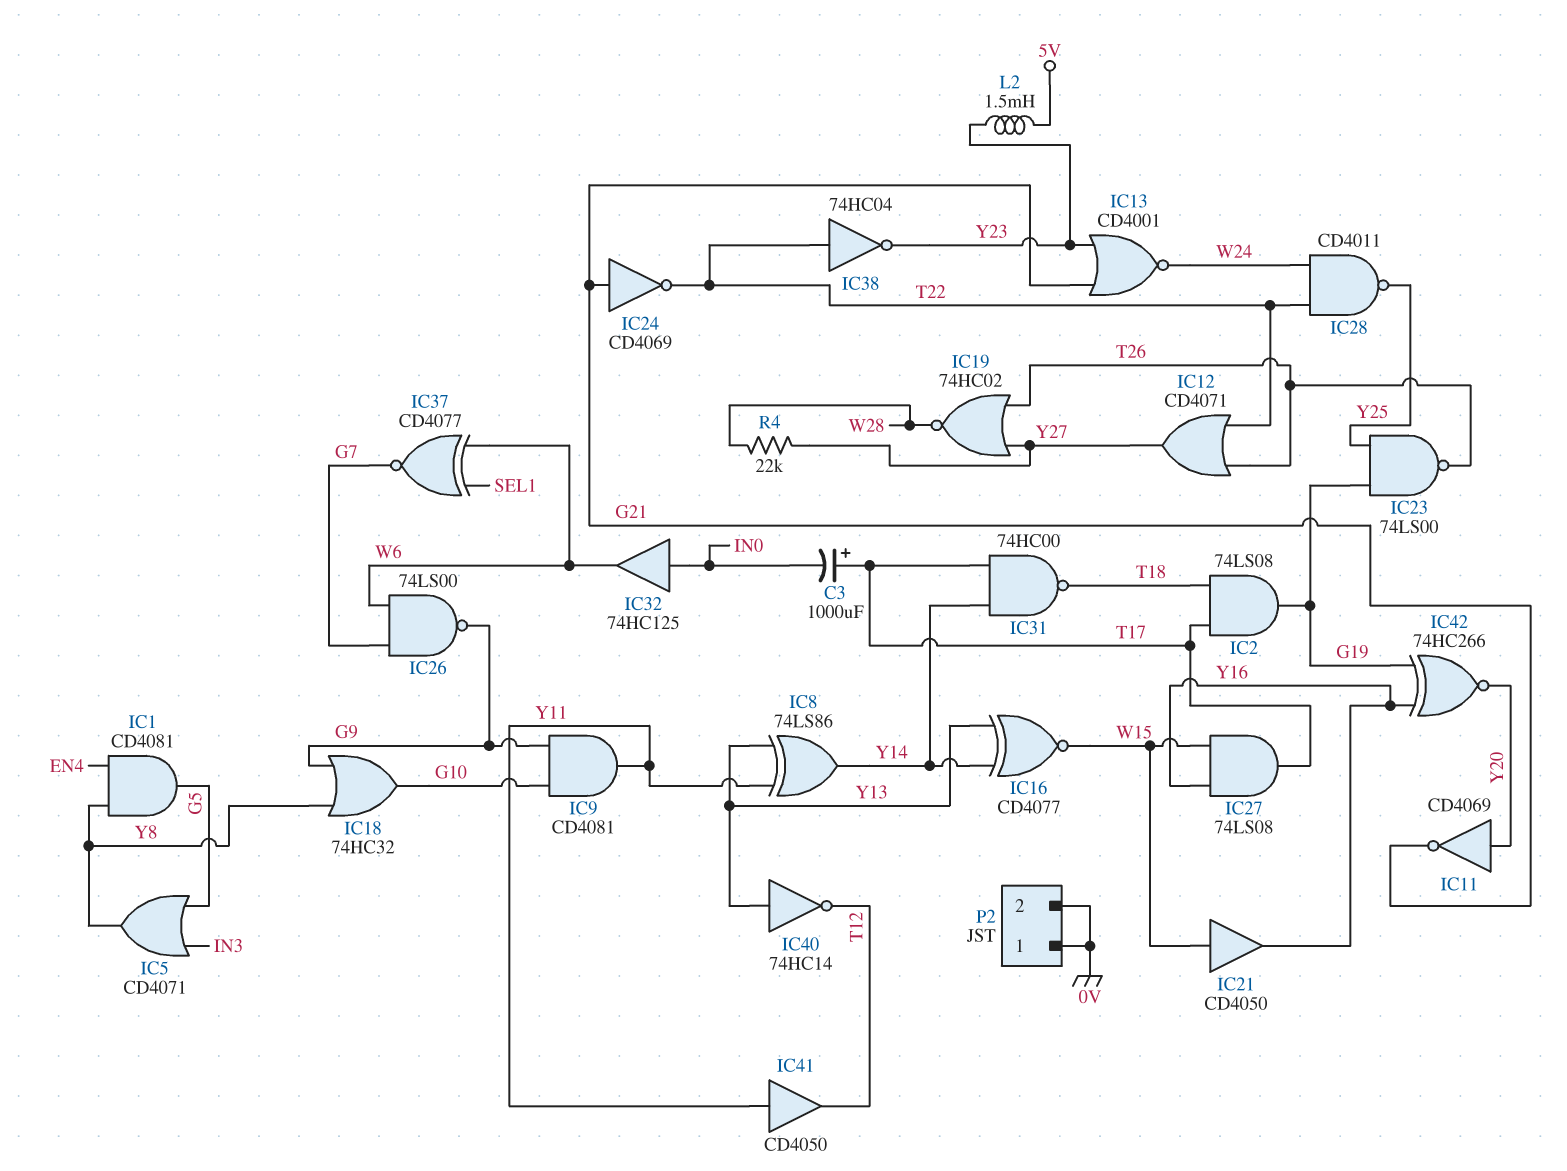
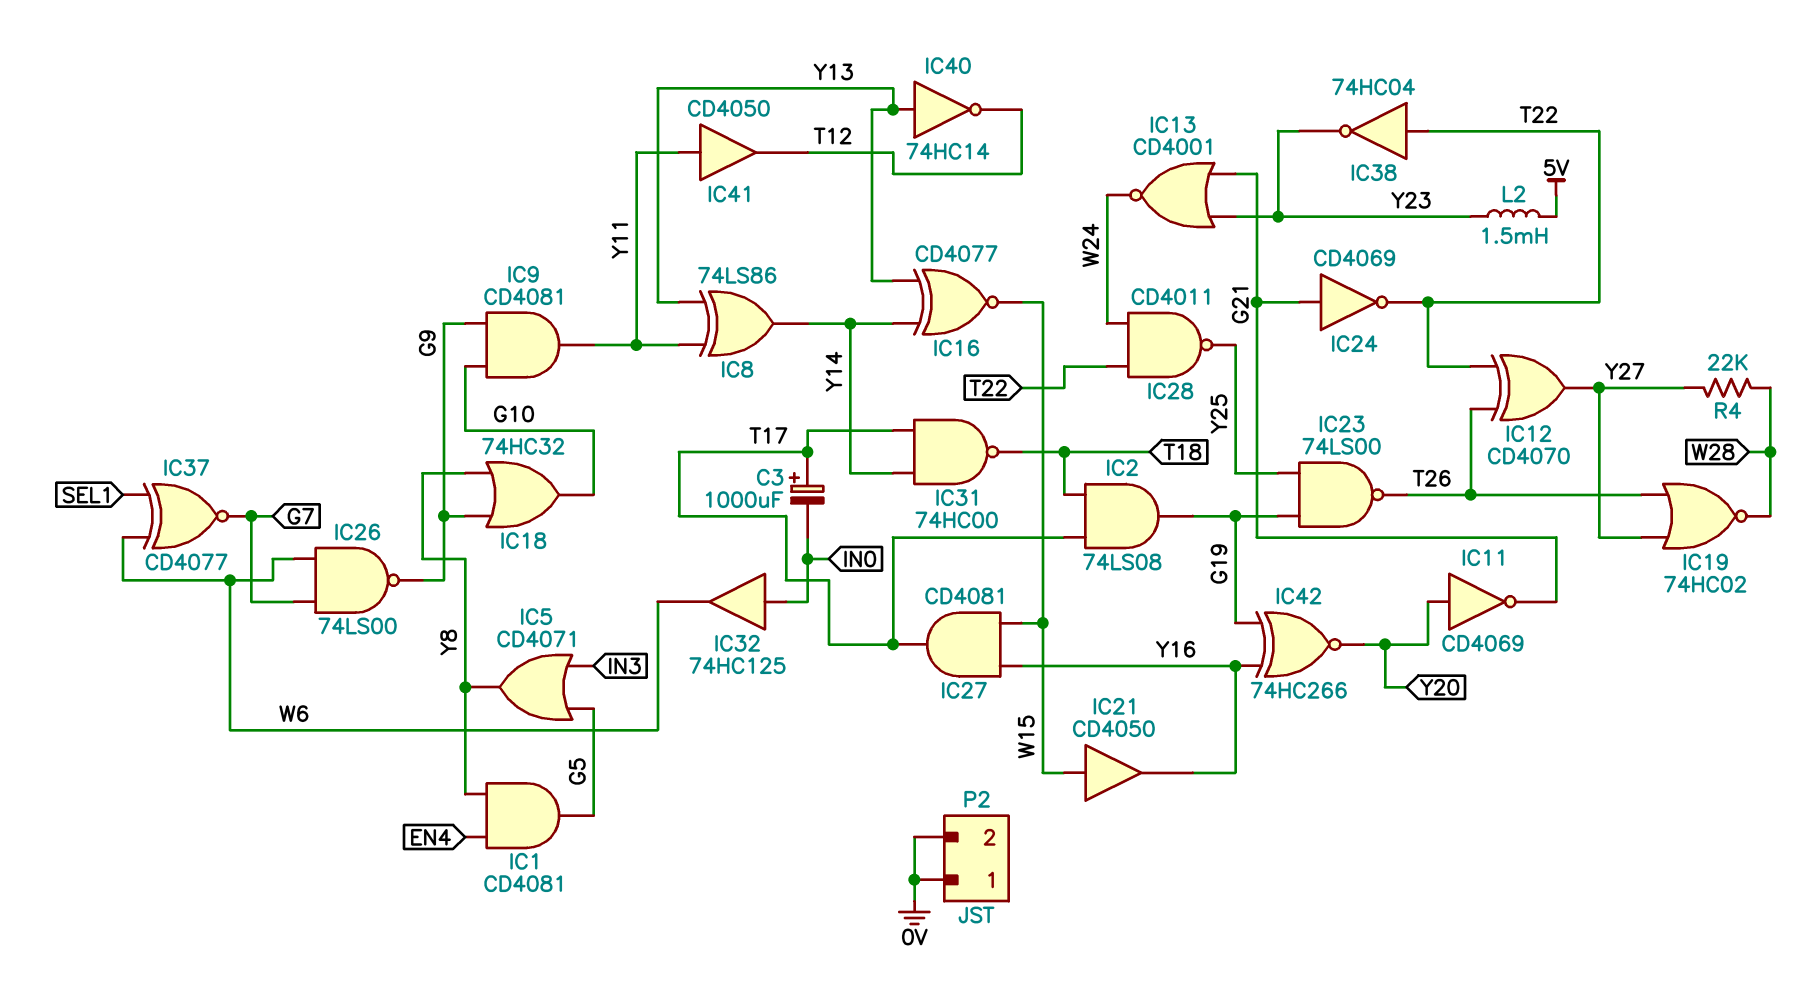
IC12: OR CD4071 (in T22, in T26, out Y27) -> XOR CD4070 (in T22, in T26, out Y27)
IC27: AND 74LS08 (in W15, in Y16, out T17) -> AND CD4081 (in W15, in Y16, out T17)

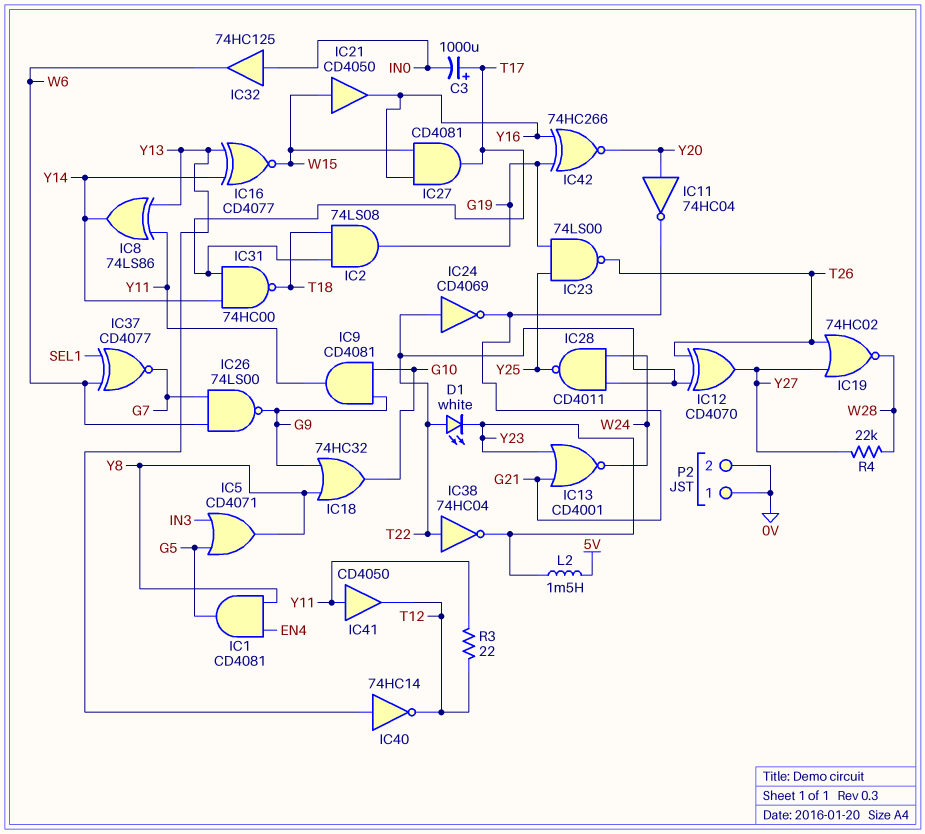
D1: none -> LED white (A T22, K Y23)
IC11: NOT CD4069 (in Y20, out G21) -> NOT 74HC04 (in Y20, out G21)
IC24: NOT CD4069 (in G21, out T22) -> NOT CD4069 (in T22, out G21)
R3: none -> 22 (T12, Y11)

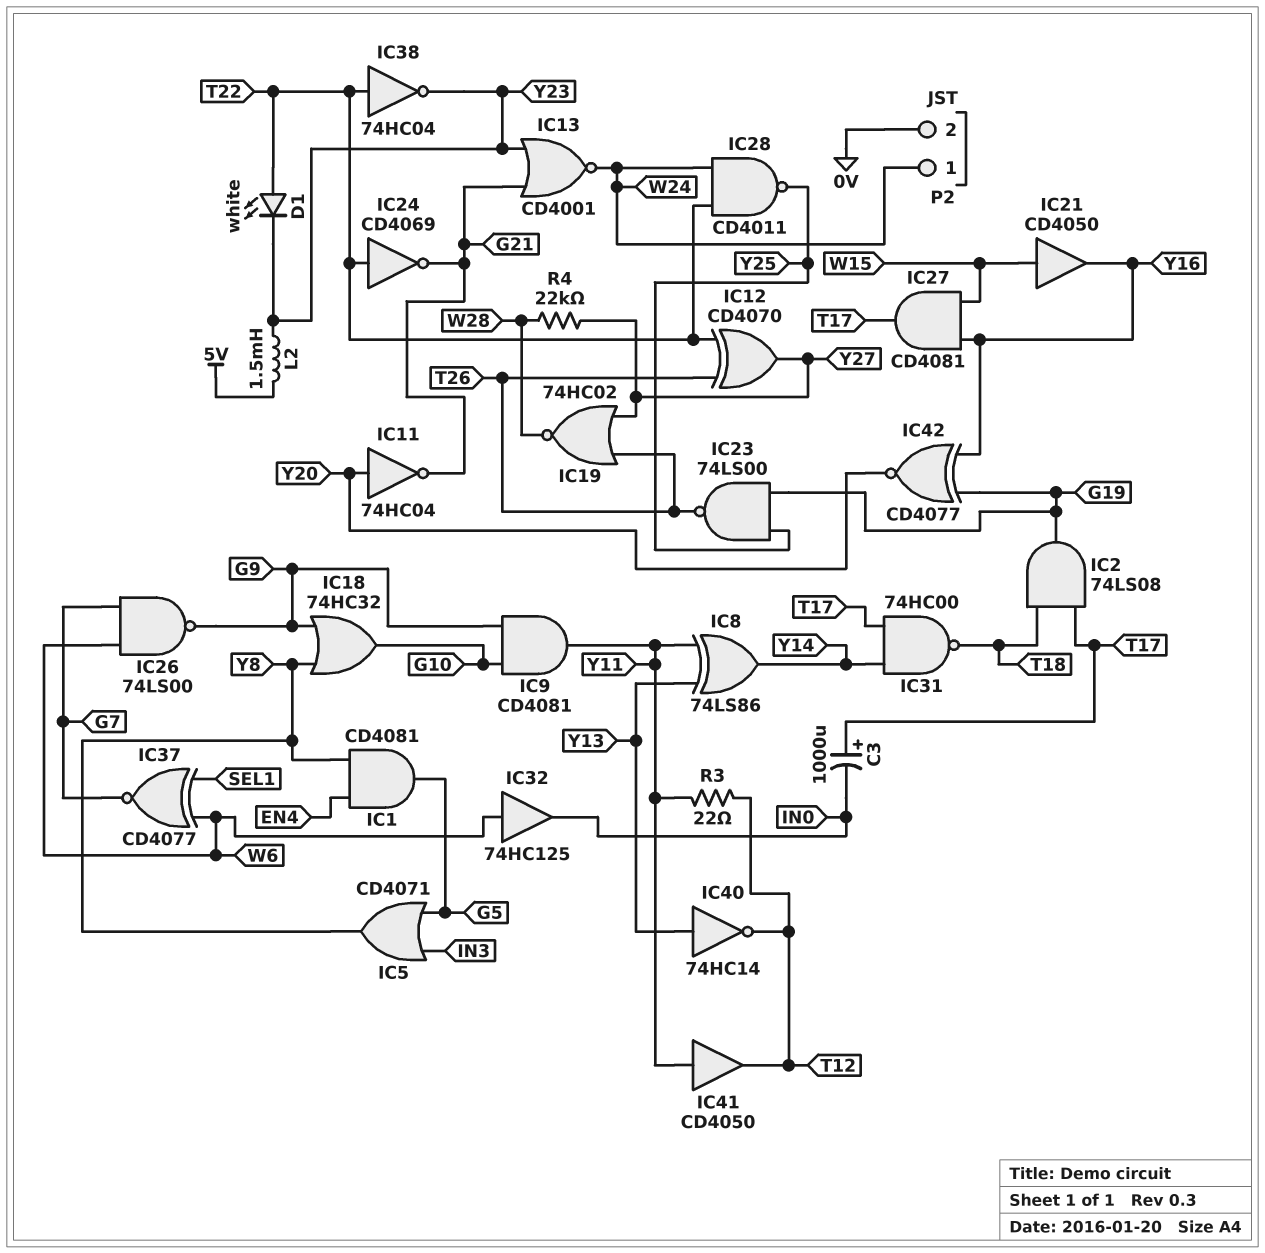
IC16: XNOR CD4077 (in Y13, in Y14, out W15) -> none
IC32: buffer 74HC125 (in IN0, out W6) -> buffer 74HC125 (in W6, out IN0)
IC42: XNOR 74HC266 (in G19, in Y16, out Y20) -> XNOR CD4077 (in G19, in Y16, out Y20)
P2 pin 1: 0V -> W24

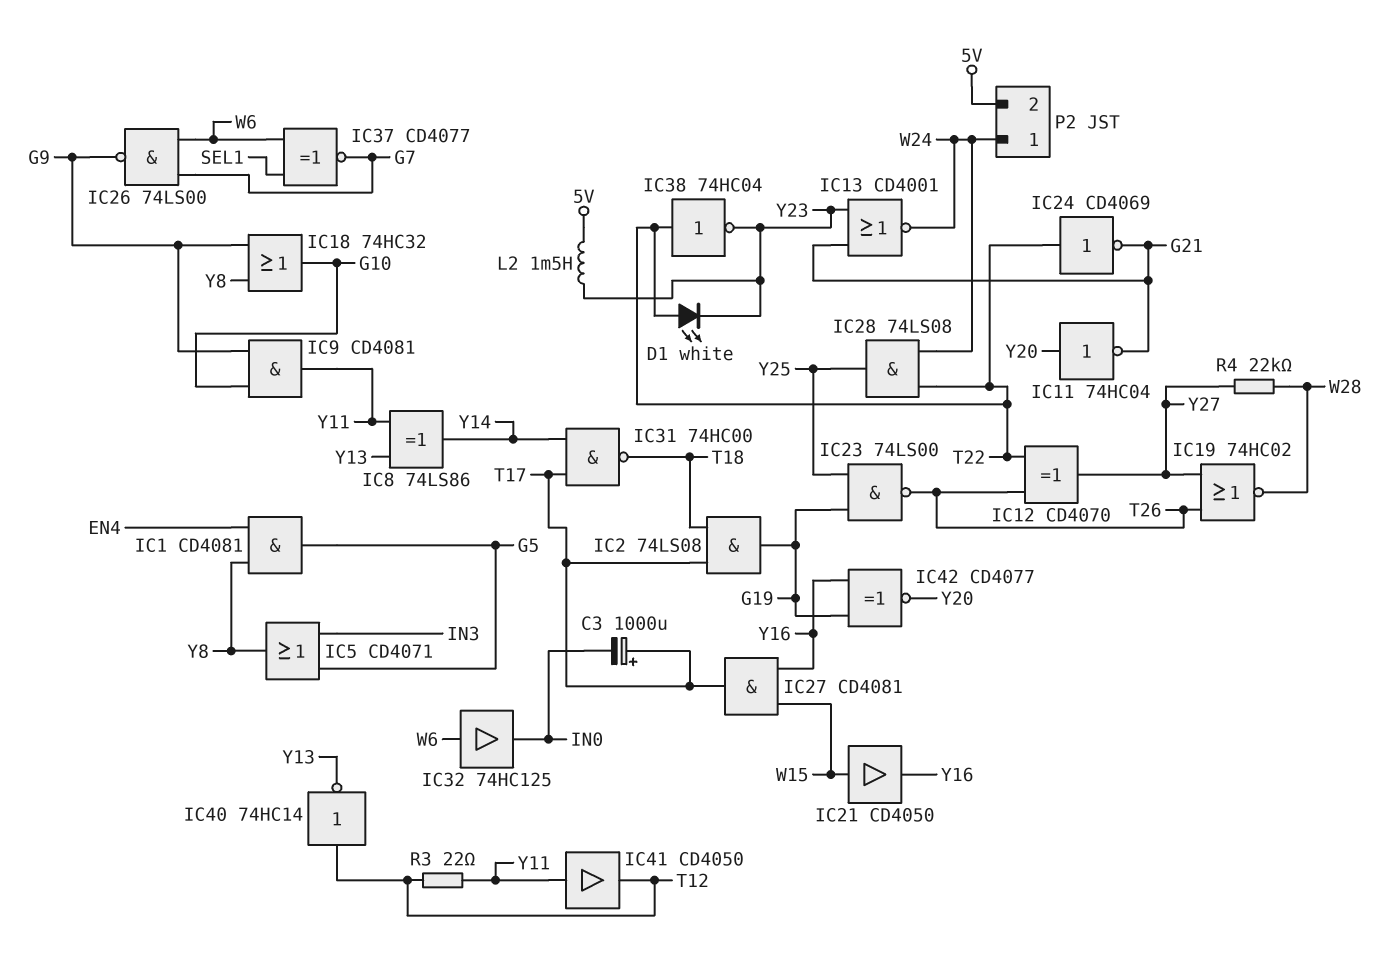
IC28: NAND CD4011 (in T22, in W24, out Y25) -> AND 74LS08 (in T22, in W24, out Y25)
IC40: NOT 74HC14 (in Y13, out T12) -> NOT 74HC14 (in T12, out Y13)
P2 pin 2: 0V -> 5V

